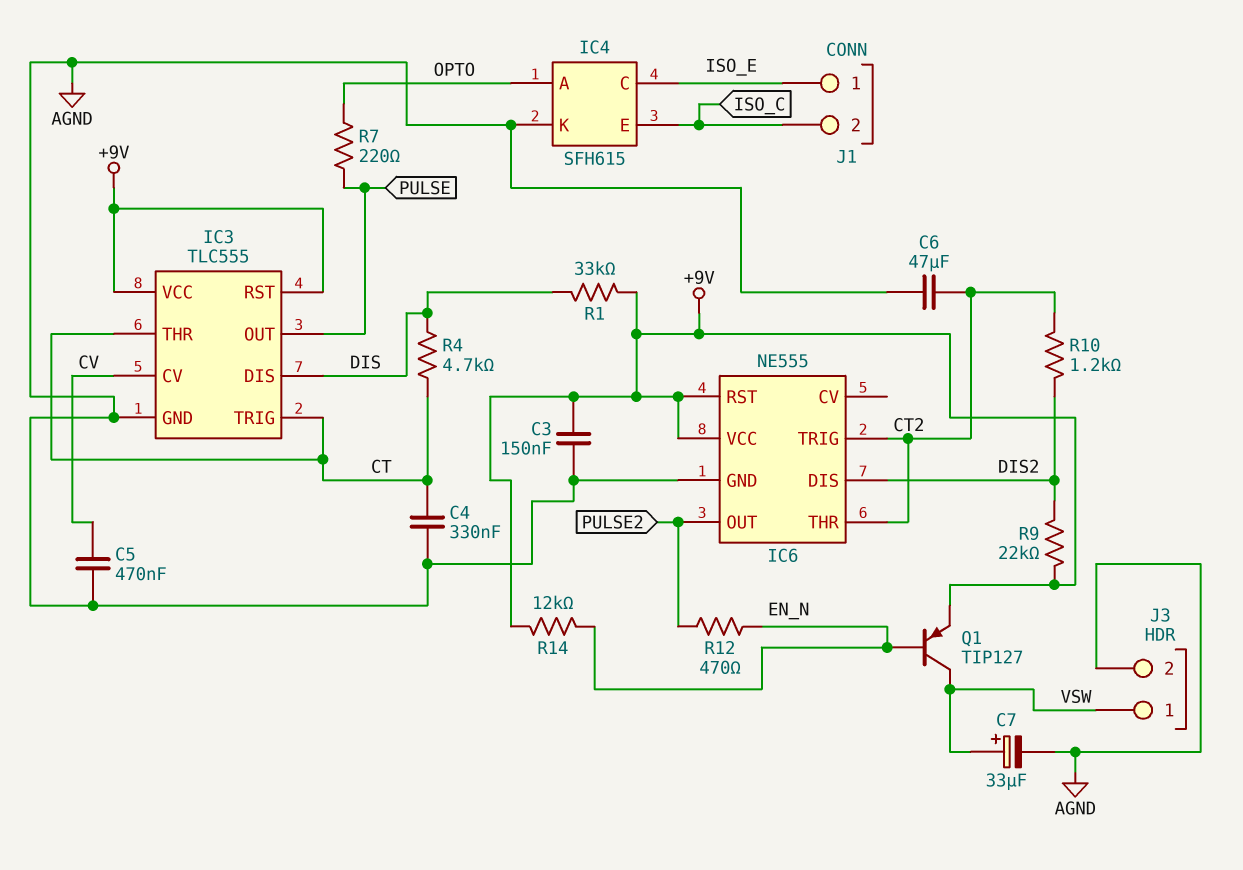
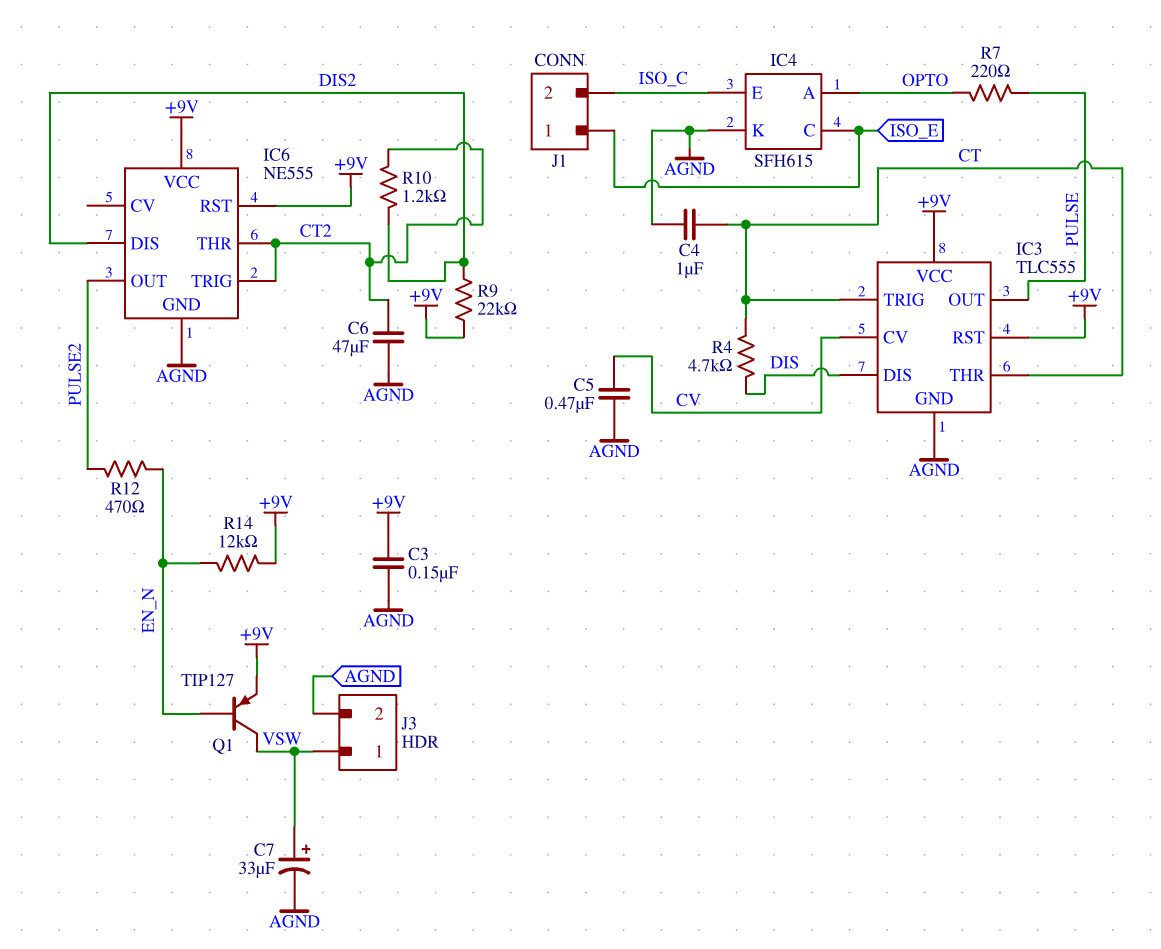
C4: 330nF (AGND, CT) -> 1uF (AGND, CT)
R1: 33k (+9V, DIS) -> none

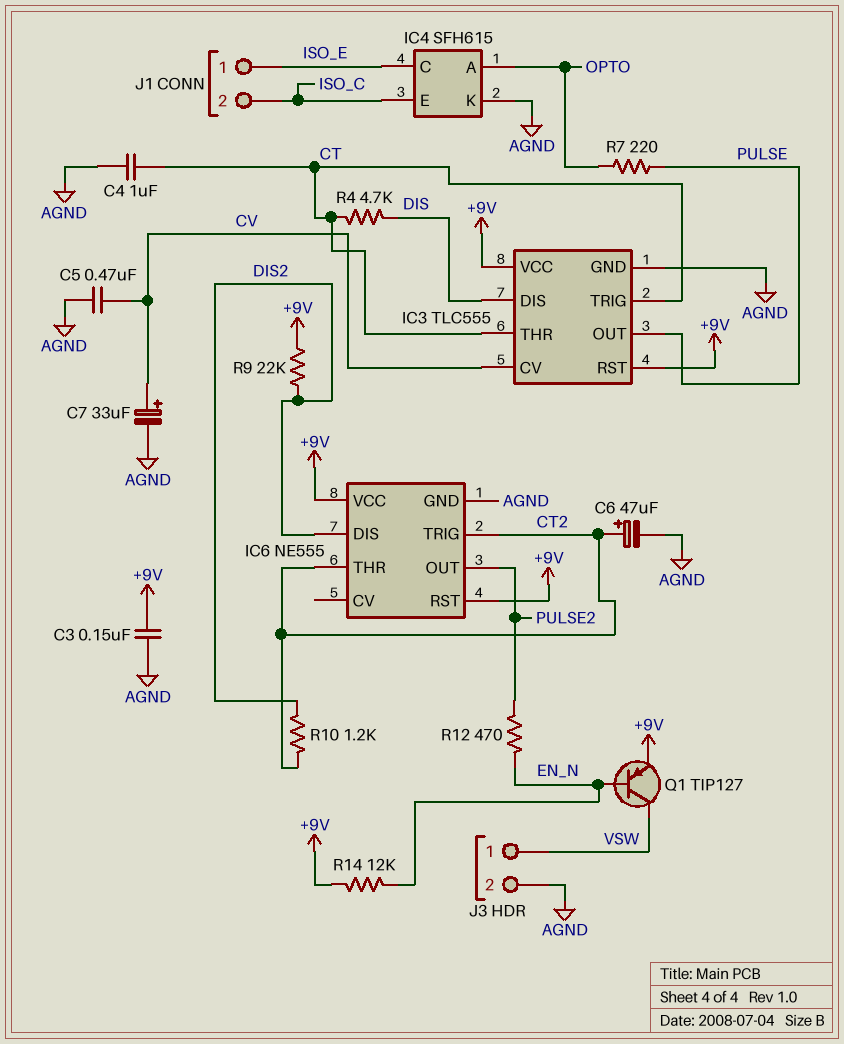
C6: 47uF (AGND, CT2) -> 47uF (plus CT2, minus AGND)
C7: 33uF (plus VSW, minus AGND) -> 33uF (plus CV, minus AGND)

